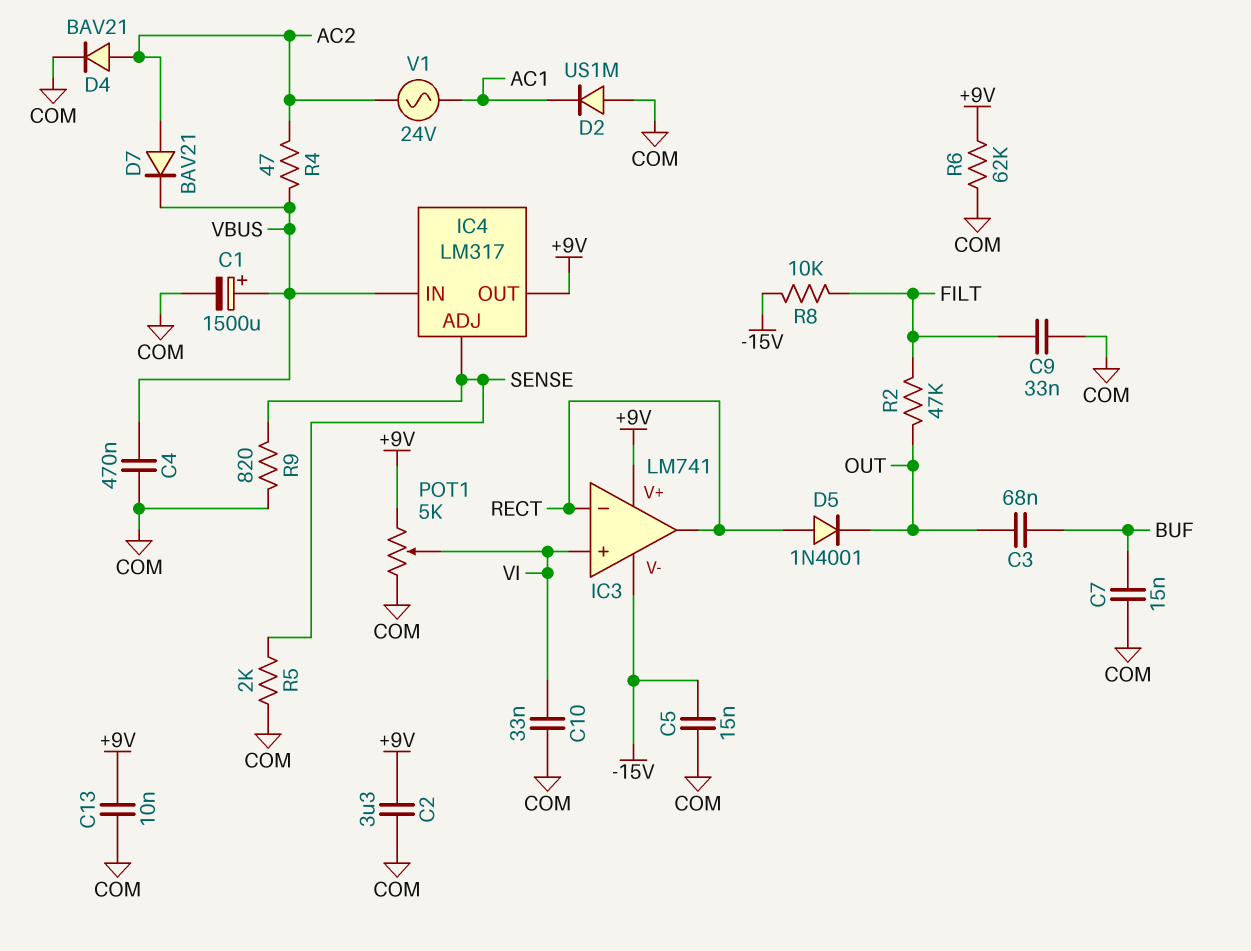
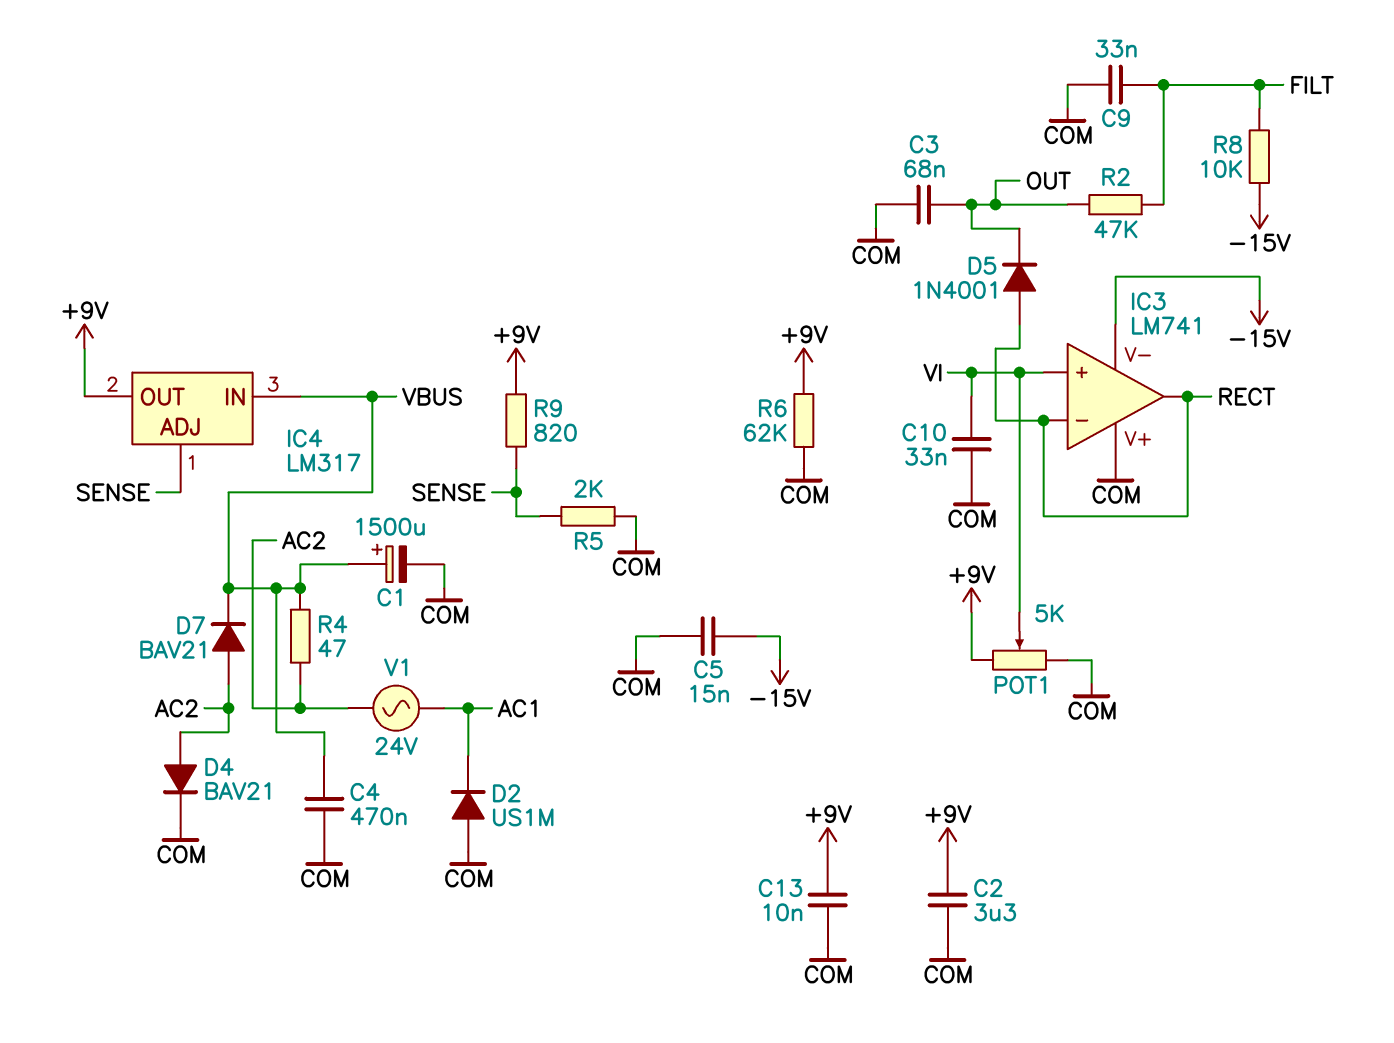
C3: 68nF (BUF, OUT) -> 68nF (COM, OUT)
C7: 15nF (BUF, COM) -> none
IC3 pin V+: +9V -> COM
R9: 820 (COM, SENSE) -> 820 (+9V, SENSE)

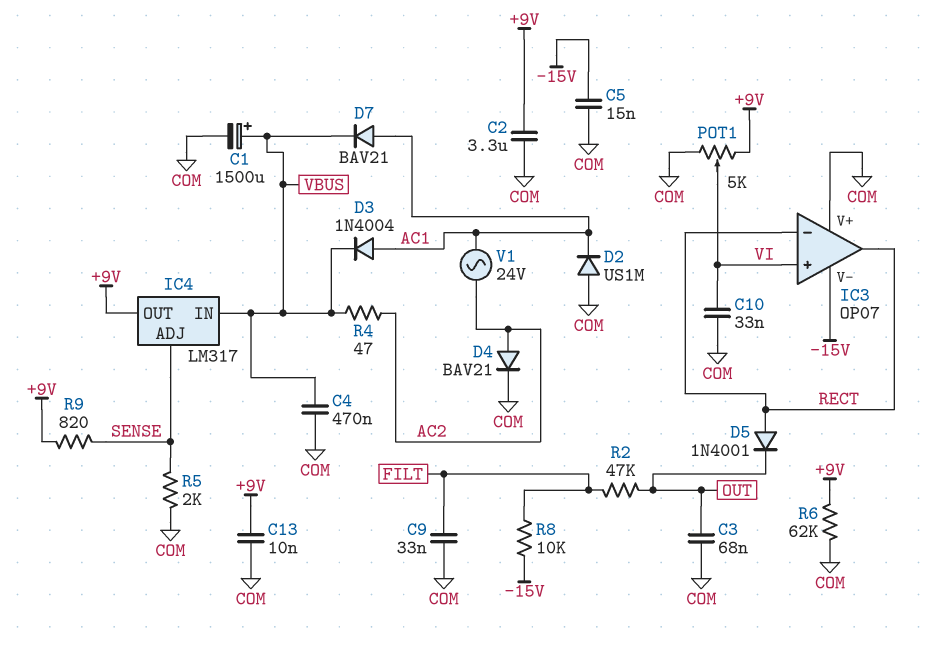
D3: none -> diode 1N4004 (A AC1, K VBUS)
D7: diode BAV21 (A AC2, K VBUS) -> diode BAV21 (A AC1, K VBUS)
IC3: LM741 -> OP07

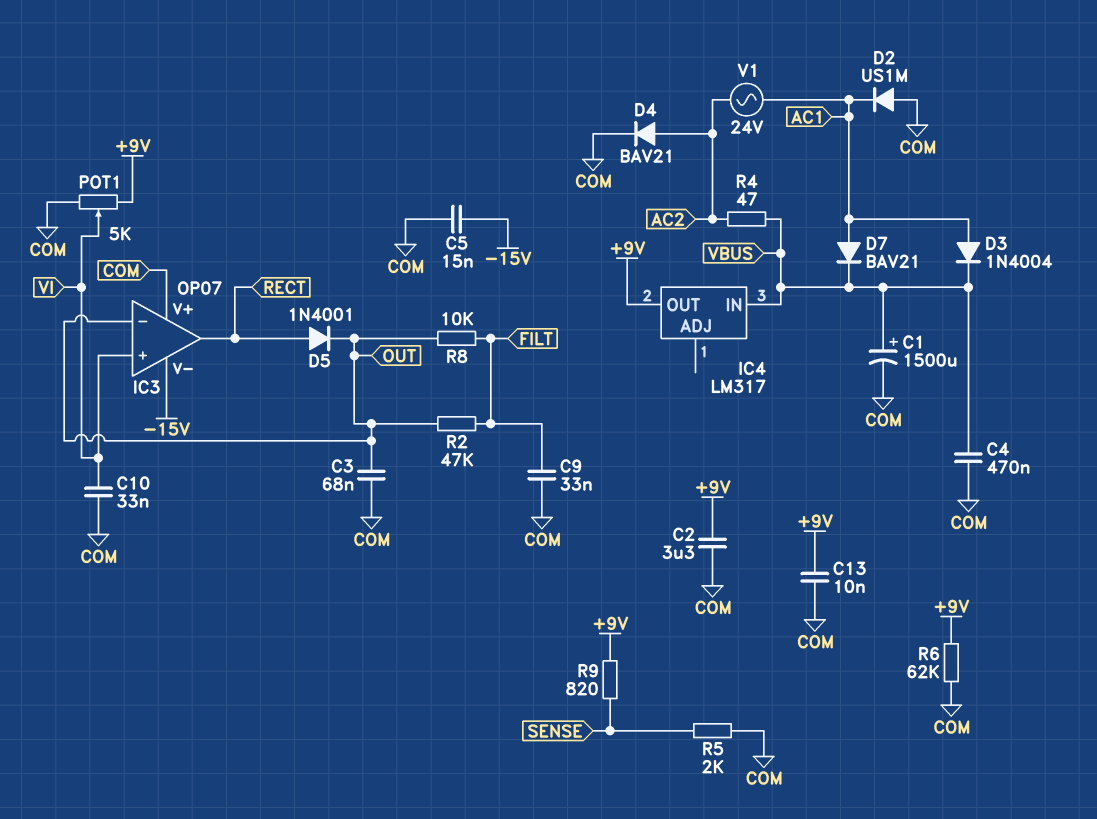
IC3 pin in-: RECT -> OUT
IC4 pin ADJ: SENSE -> none
R8: 10k (-15V, FILT) -> 10k (FILT, OUT)

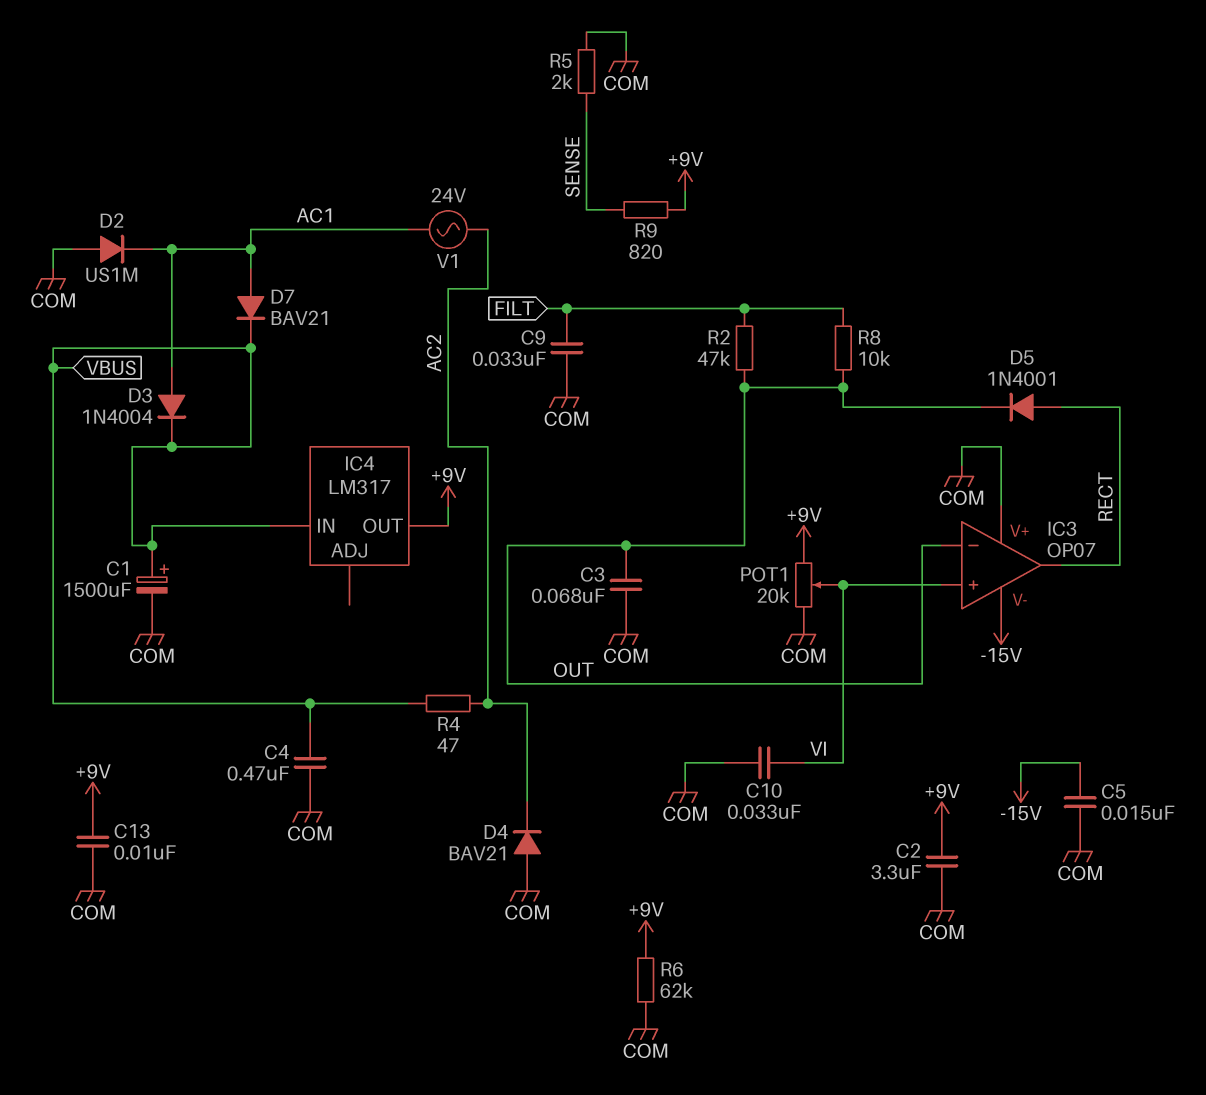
D4: diode BAV21 (A AC2, K COM) -> diode BAV21 (A COM, K AC2)
POT1: 5k (+9V, COM, wiper VI) -> 20k (+9V, COM, wiper VI)

